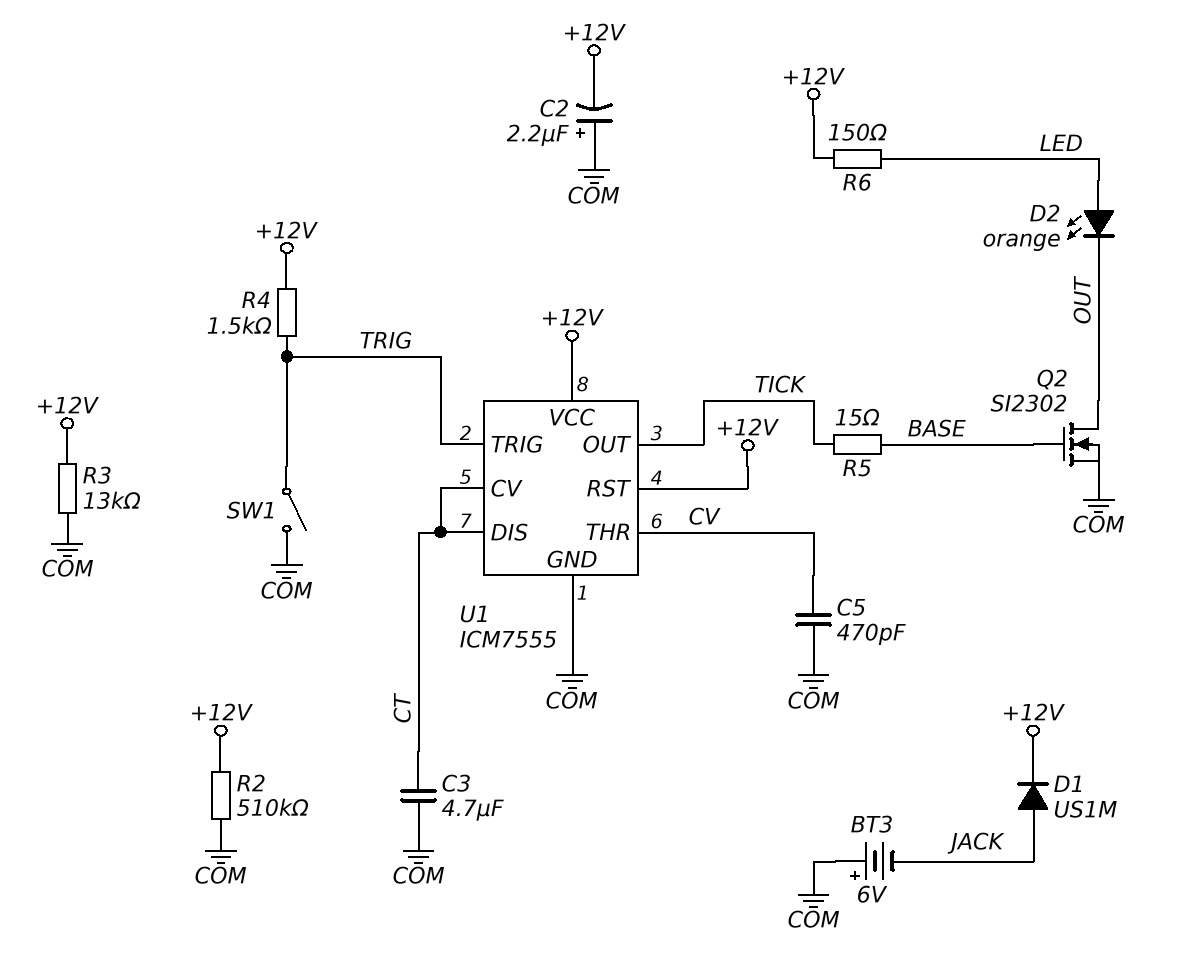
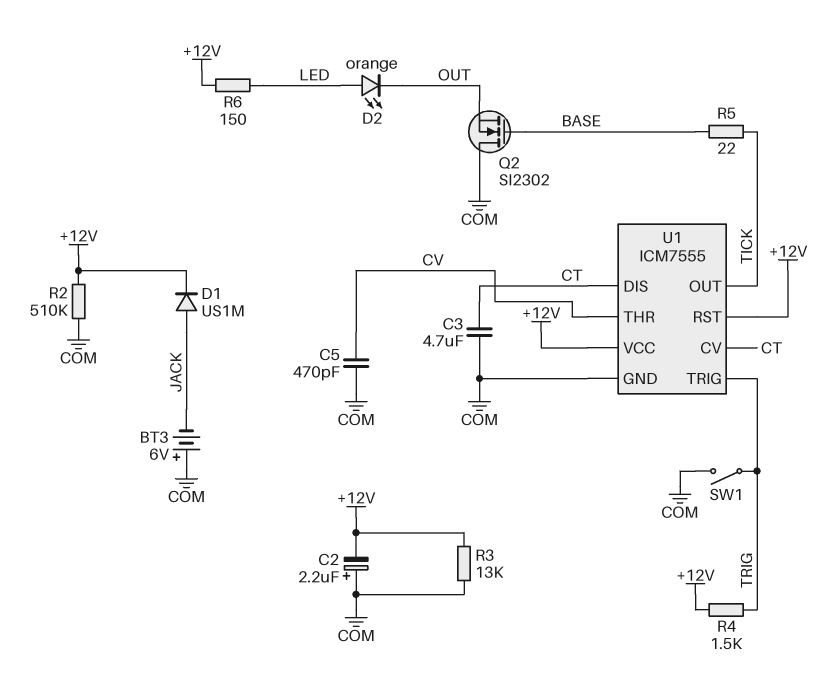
Q2: NMOS SI2302 (G BASE, D OUT, S COM) -> NMOS SI2302 (G BASE, D COM, S OUT)
R5: 15 (BASE, TICK) -> 22 (BASE, TICK)

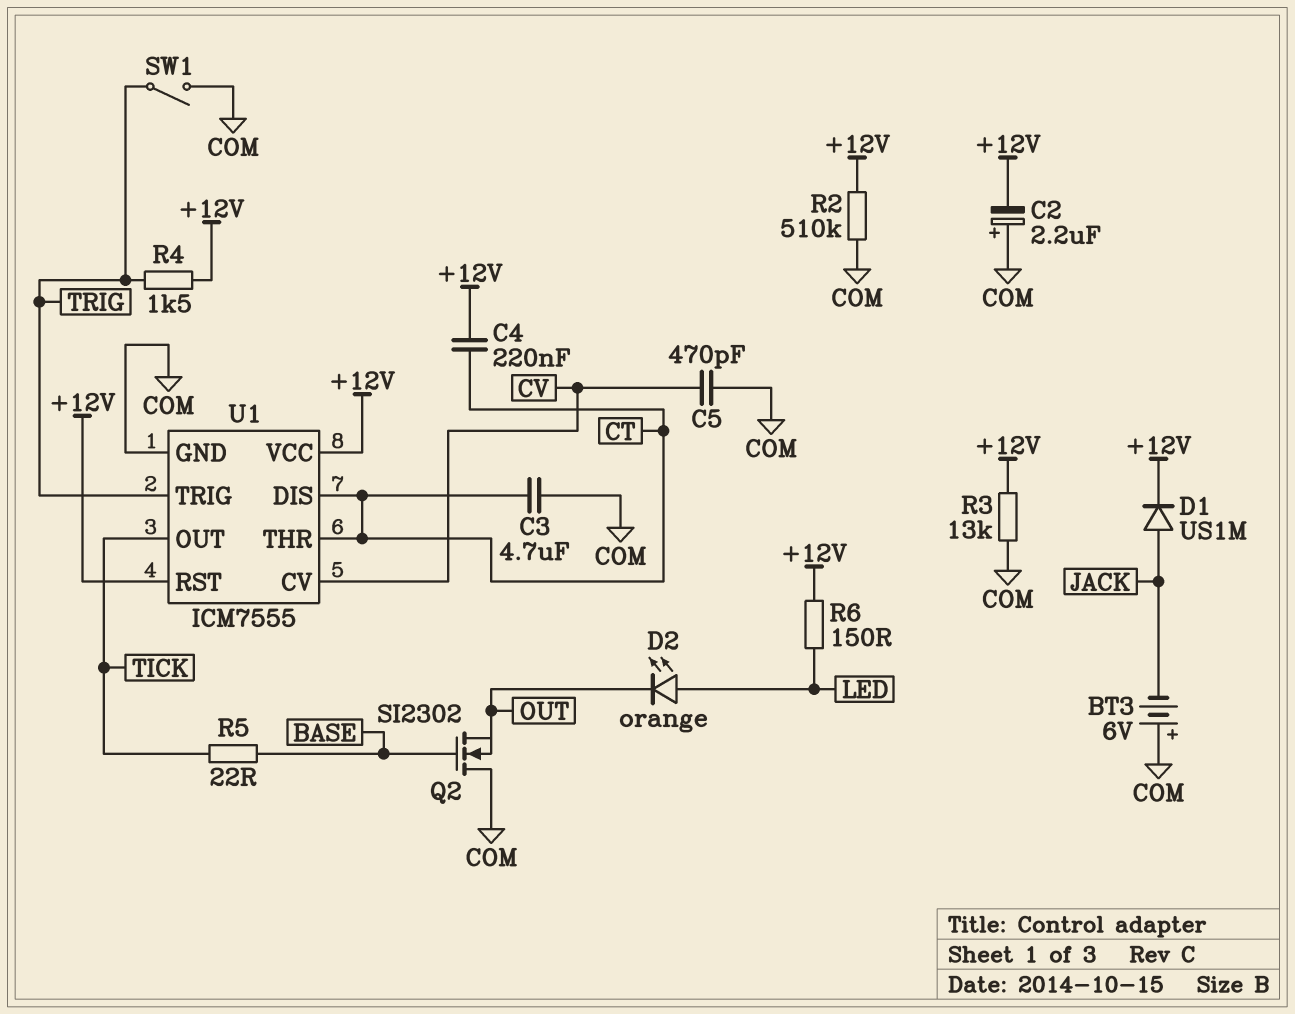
C4: none -> 220nF (+12V, CT)
U1 pin CV: CT -> CV
U1 pin THR: CV -> CT

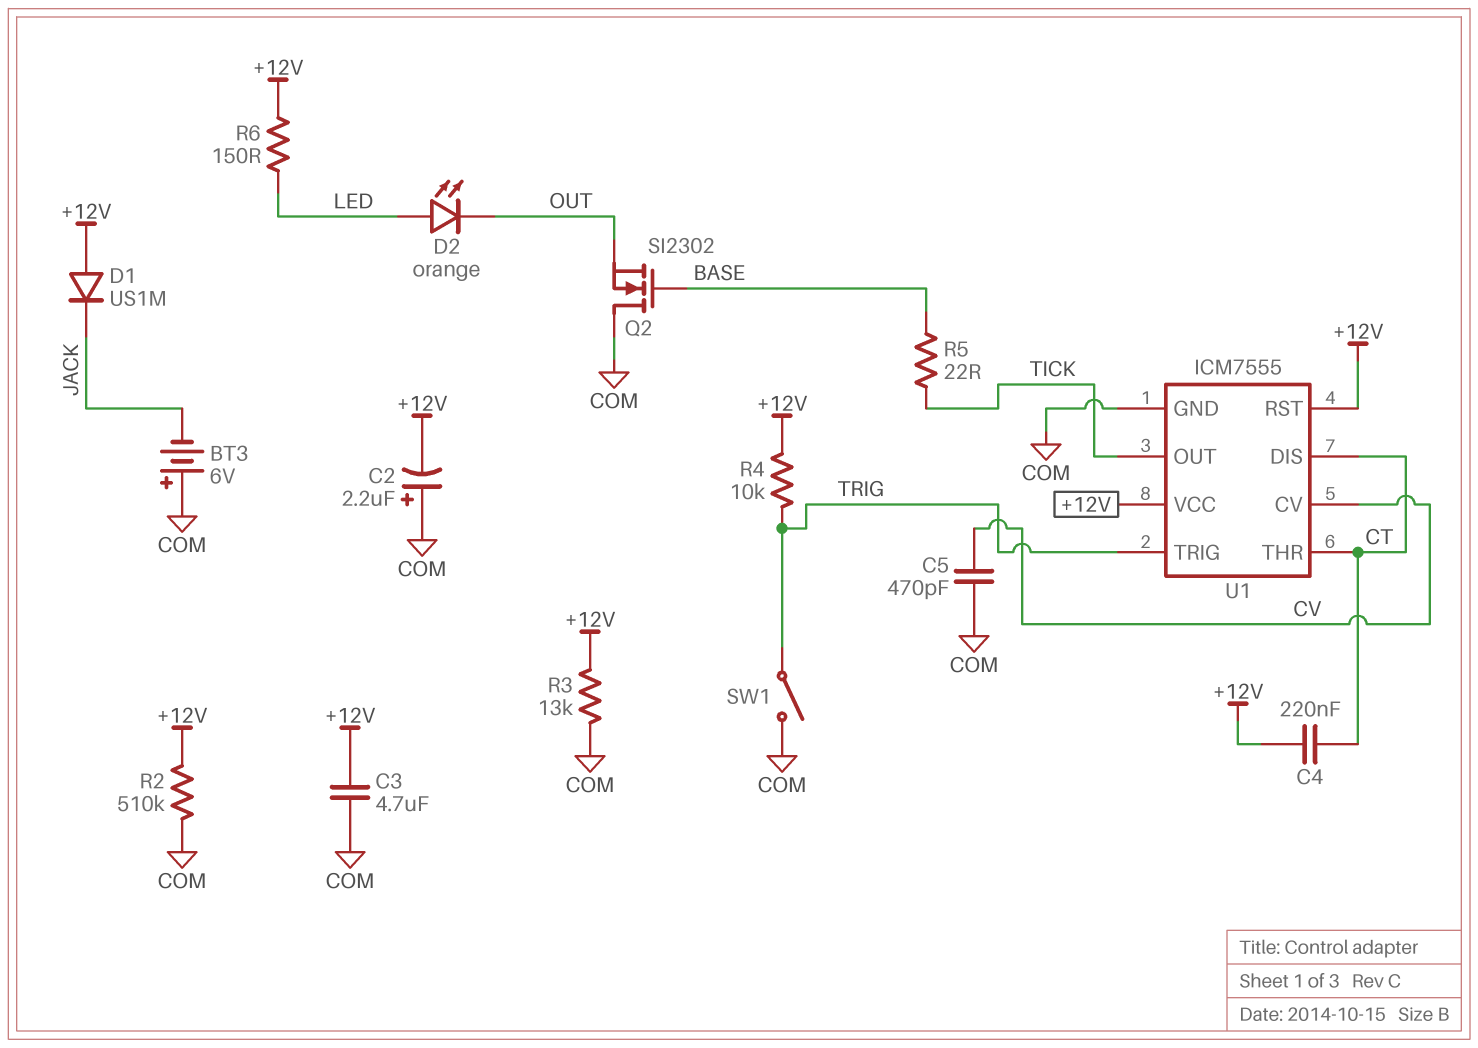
C3: 4.7uF (COM, CT) -> 4.7uF (+12V, COM)
D1: diode US1M (A JACK, K +12V) -> diode US1M (A +12V, K JACK)
R4: 1.5k (+12V, TRIG) -> 10k (+12V, TRIG)

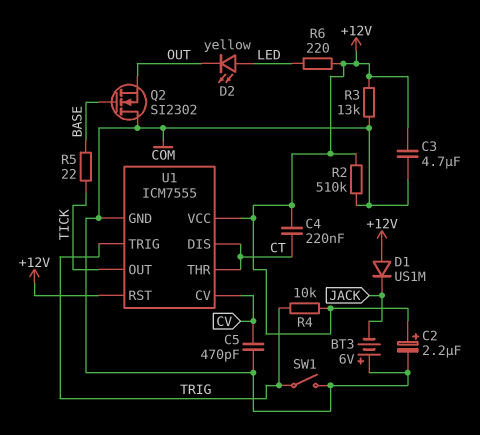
C2: 2.2uF (plus COM, minus +12V) -> 2.2uF (plus +12V, minus COM)
D2: LED orange (A LED, K OUT) -> LED yellow (A LED, K OUT)
R6: 150 (+12V, LED) -> 220 (+12V, LED)

